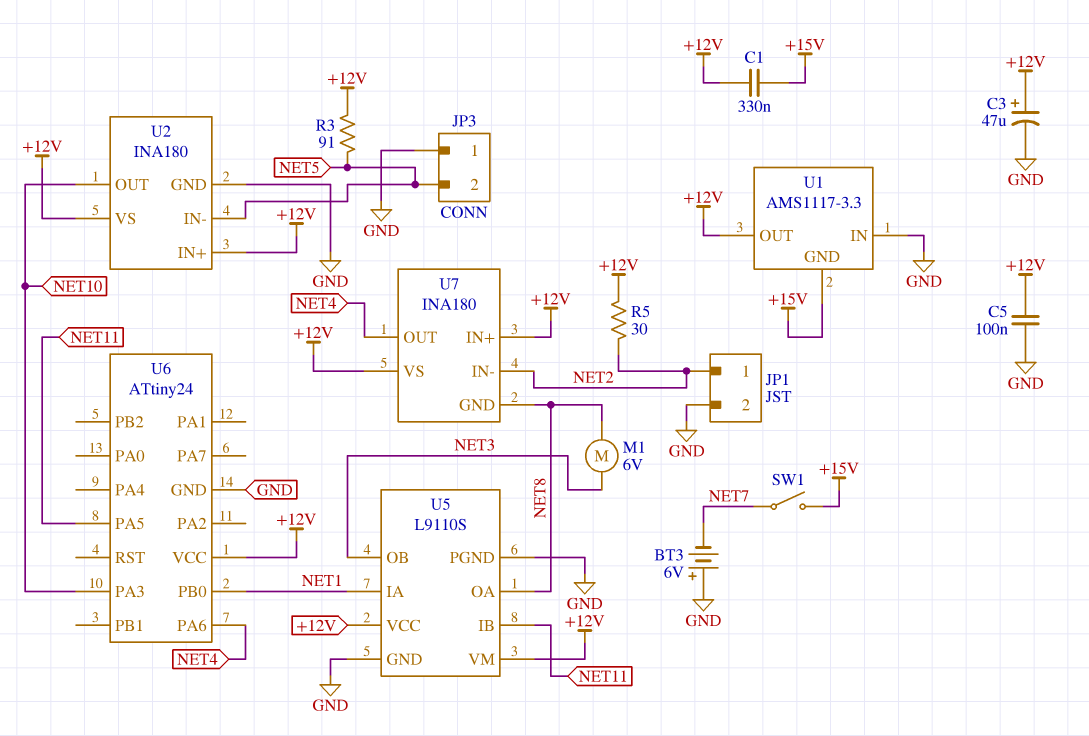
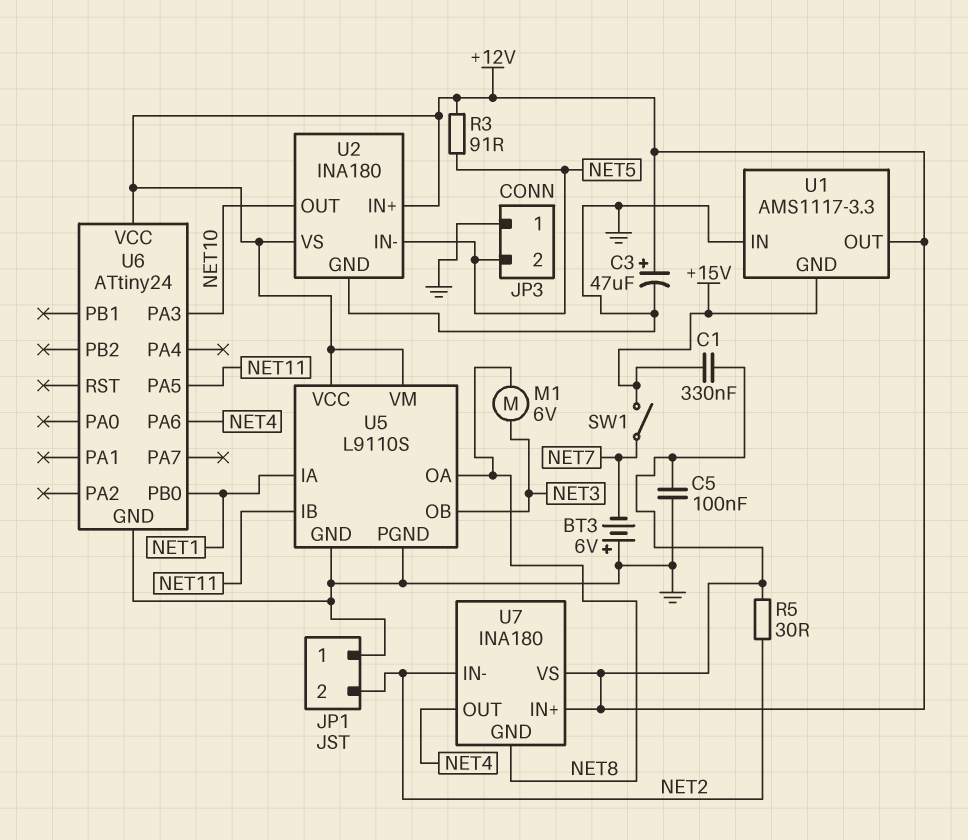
JP1 pin 1: NET2 -> GND
JP1 pin 2: GND -> NET2

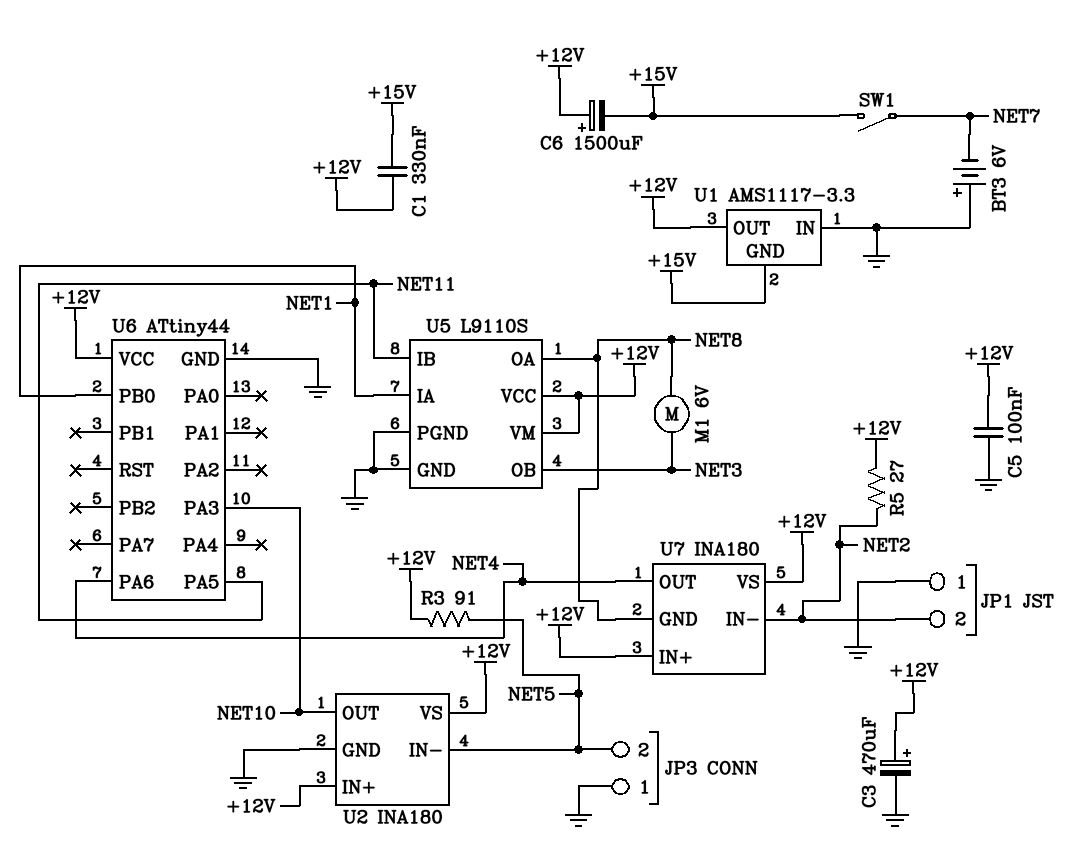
C3: 47uF (plus +12V, minus GND) -> 470uF (plus +12V, minus GND)
C6: none -> 1500uF (plus +12V, minus +15V)
R5: 30 (+12V, NET2) -> 27 (+12V, NET2)
U6: ATtiny24 -> ATtiny44

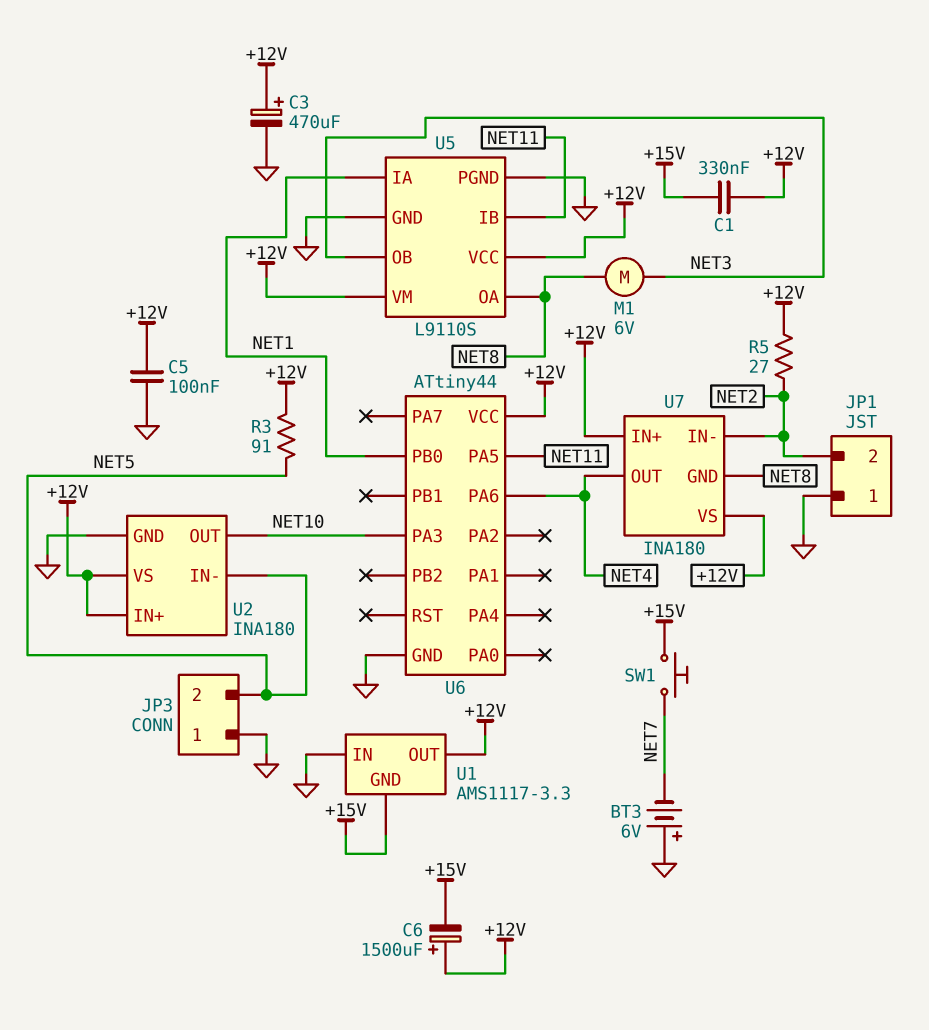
SW1: switch (+15V, NET7) -> button (+15V, NET7)

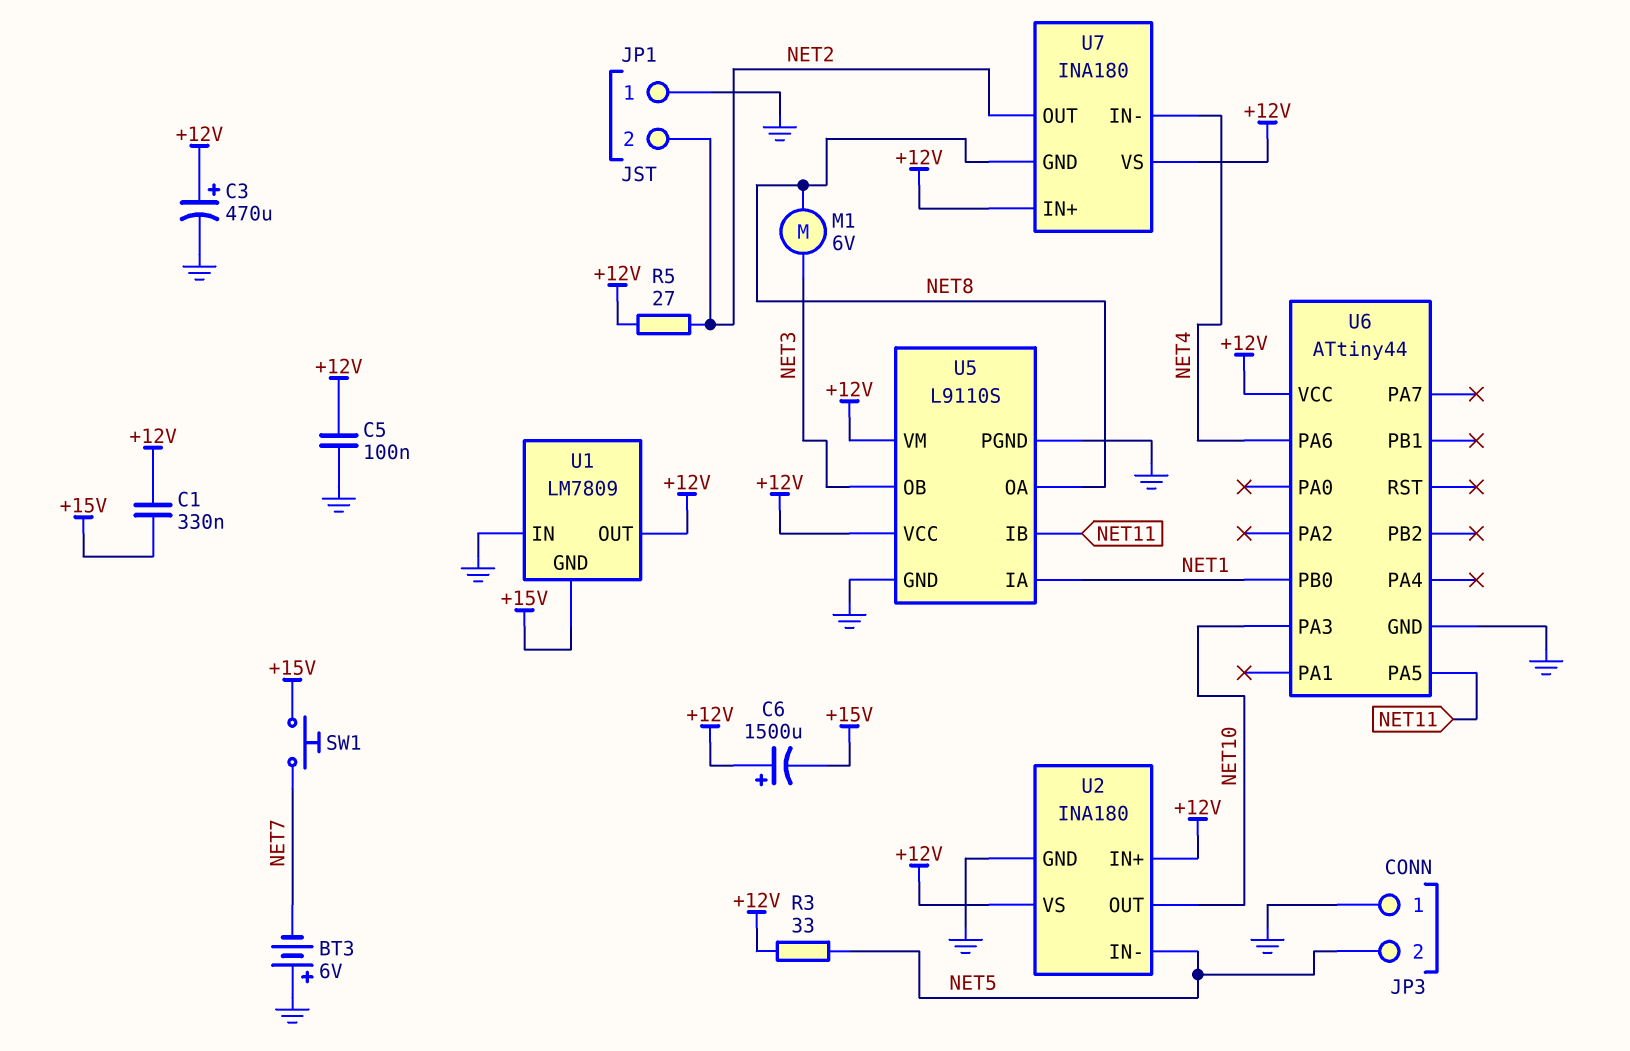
R3: 91 (+12V, NET5) -> 33 (+12V, NET5)
U1: AMS1117-3.3 -> LM7809
U7 pin IN-: NET2 -> NET4
U7 pin OUT: NET4 -> NET2

